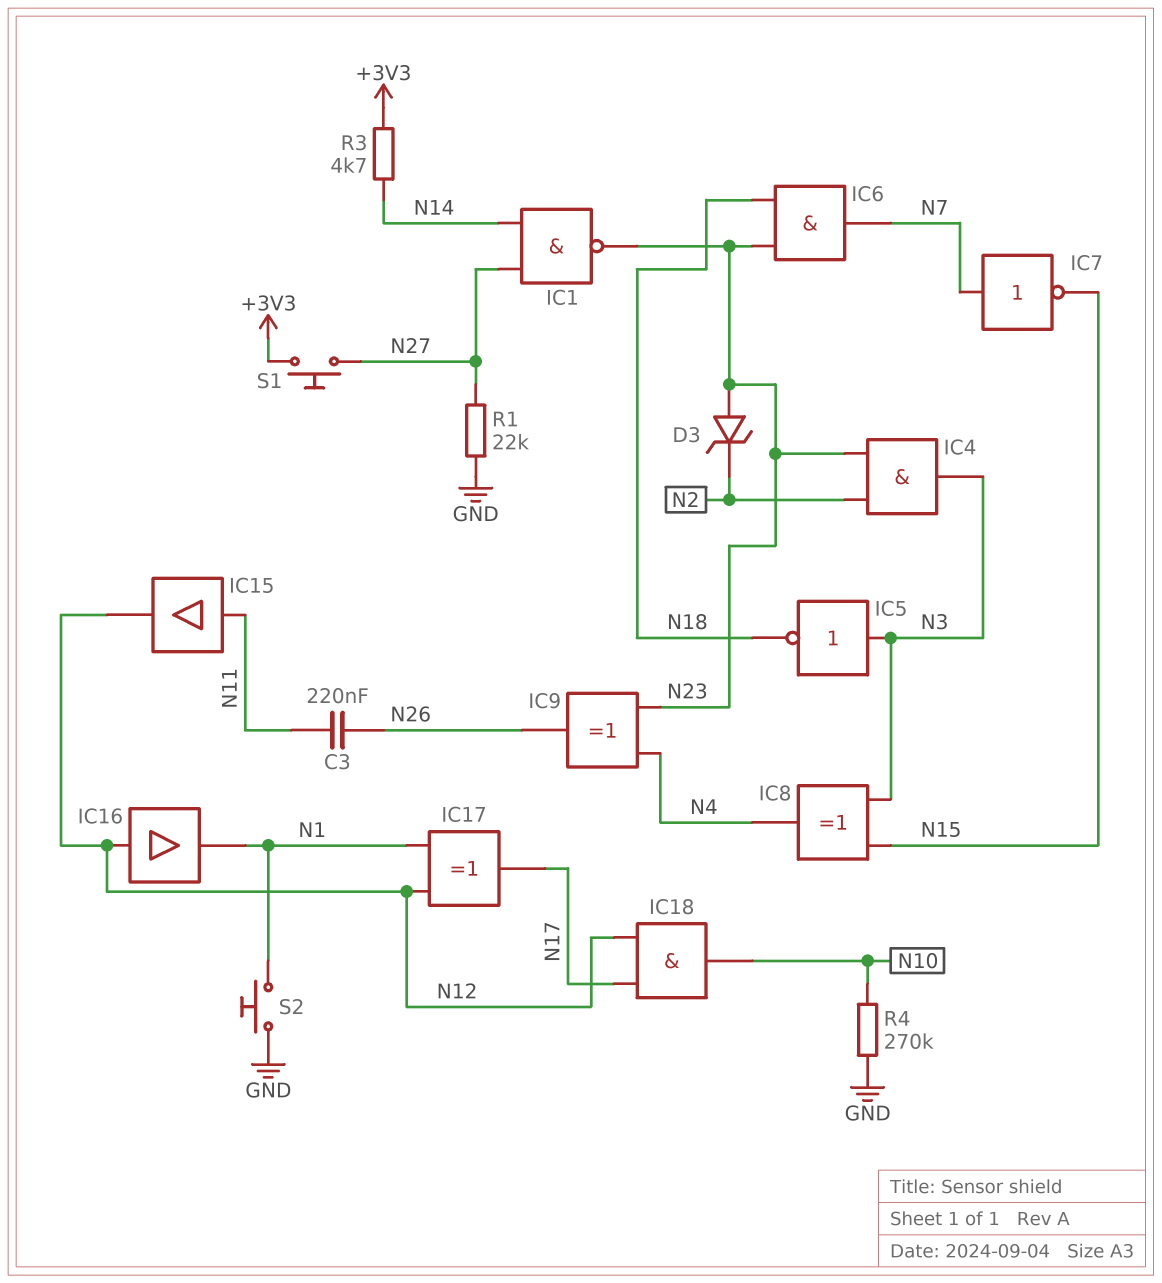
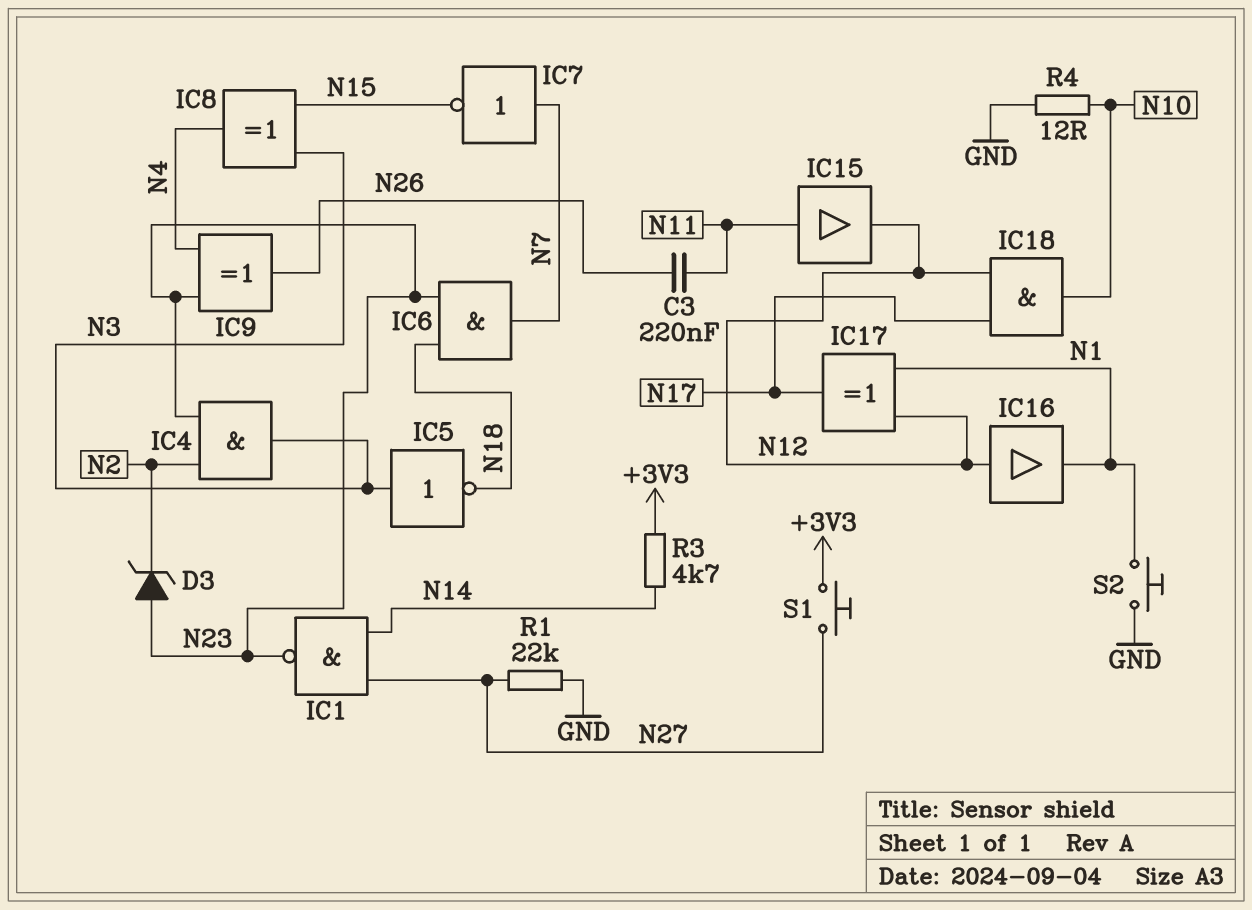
R4: 270k (GND, N10) -> 12 (GND, N10)

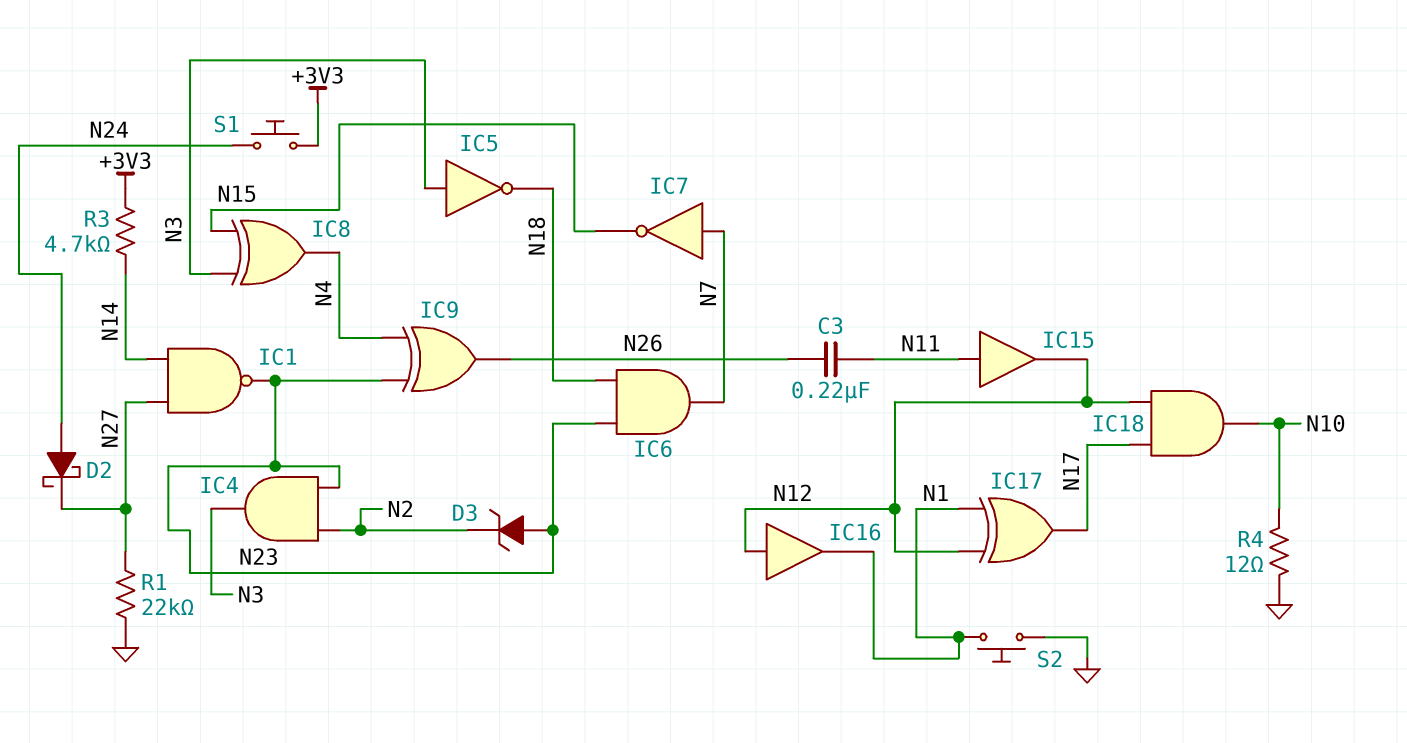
D2: none -> schottky (A N24, K N27)
S1: button (+3V3, N27) -> button (+3V3, N24)

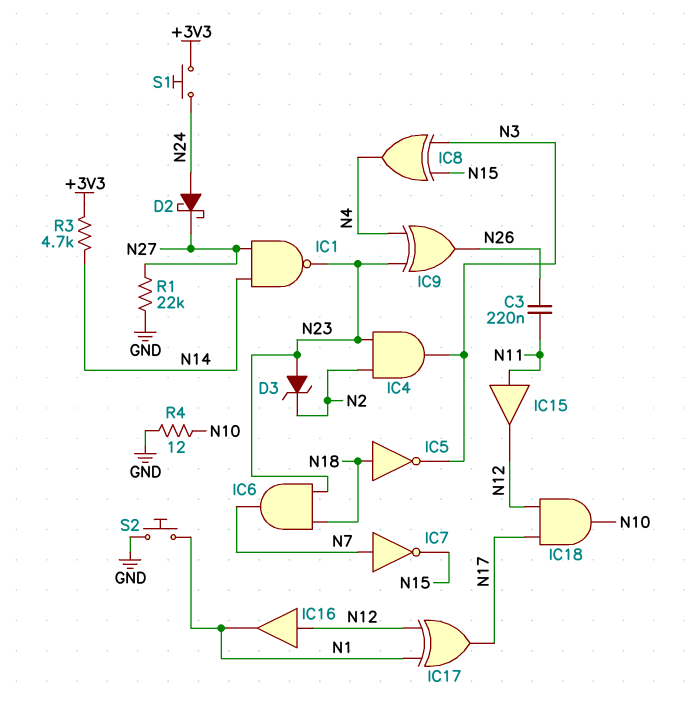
IC5: NOT (in N3, out N18) -> NOT (in N18, out N3)

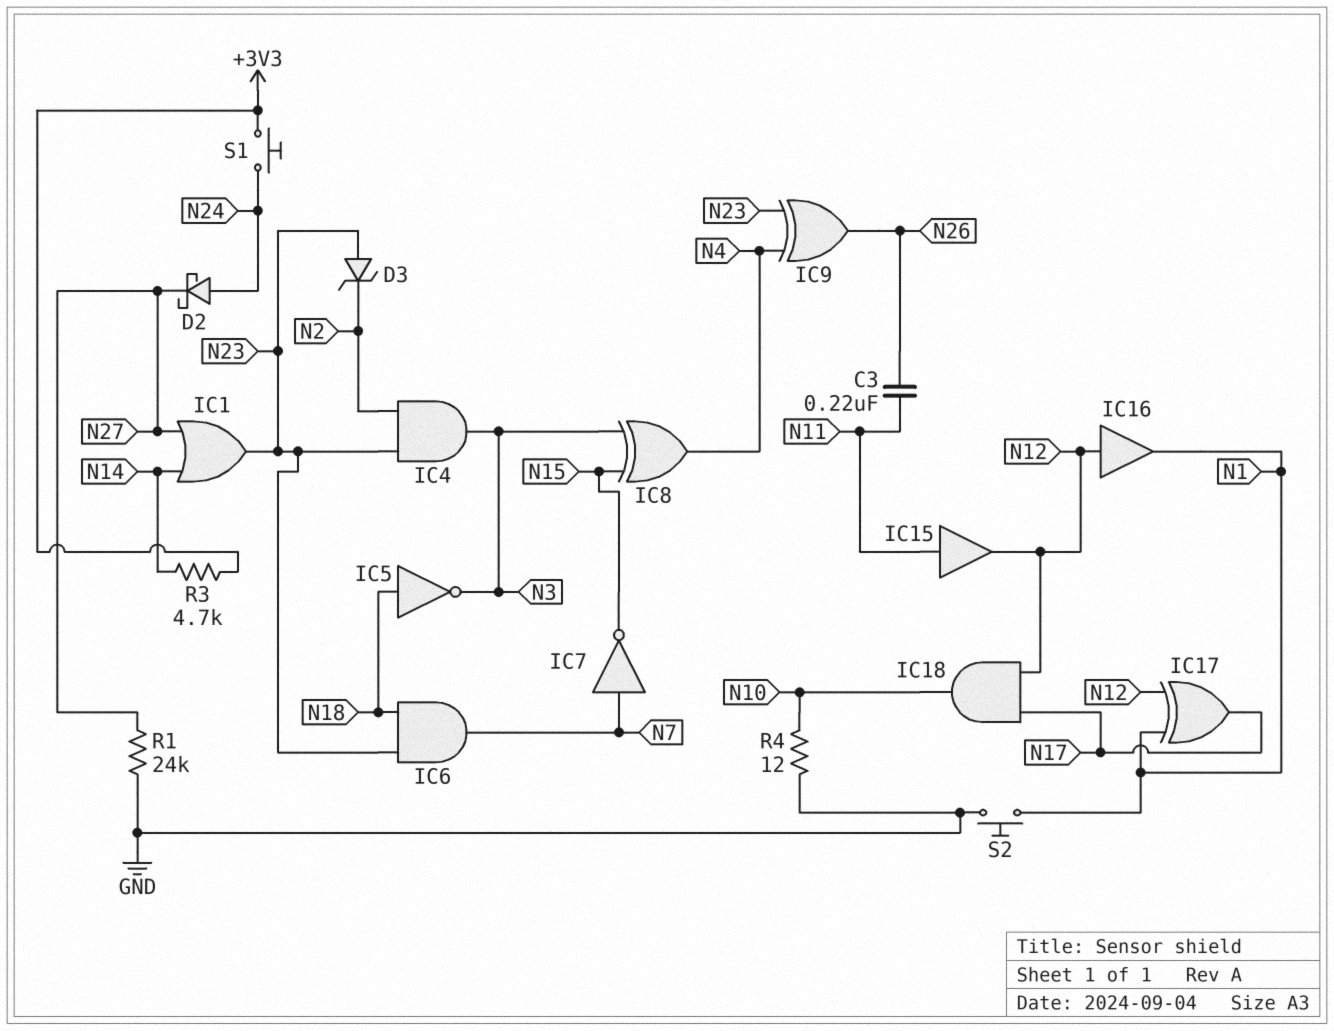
IC1: NAND (in N14, in N27, out N23) -> OR (in N14, in N27, out N23)
R1: 22k (GND, N27) -> 24k (GND, N27)

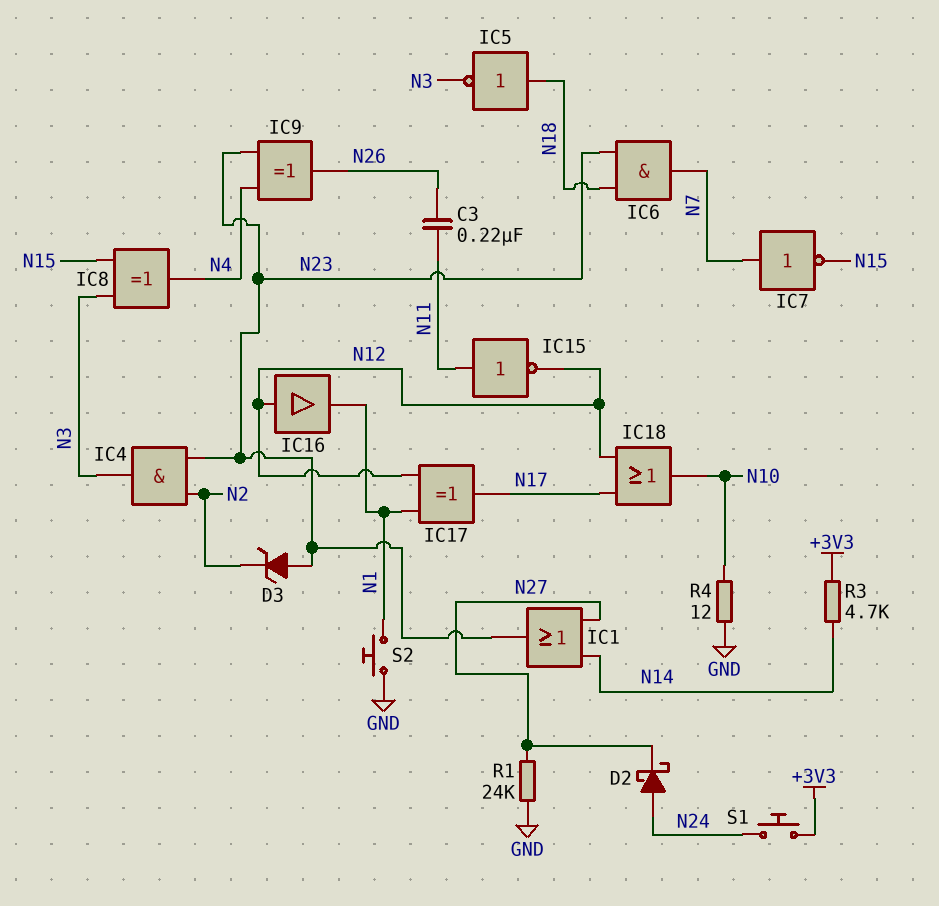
IC15: buffer (in N11, out N12) -> NOT (in N11, out N12)
IC18: AND (in N12, in N17, out N10) -> OR (in N12, in N17, out N10)

